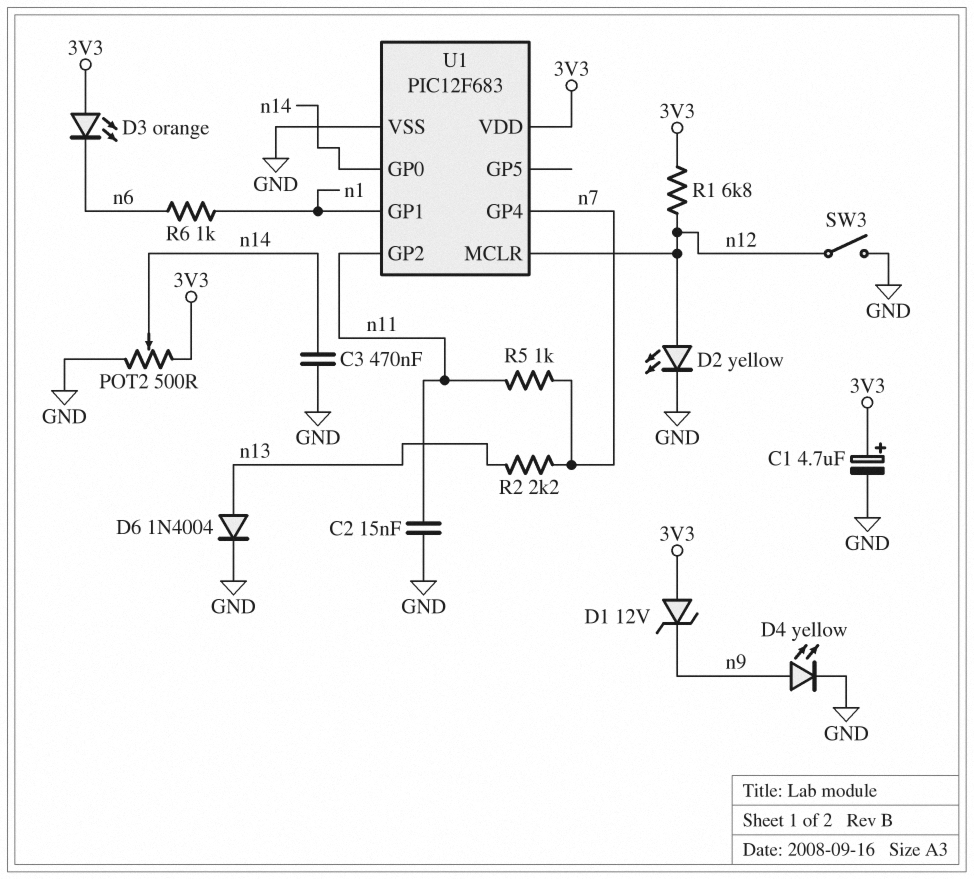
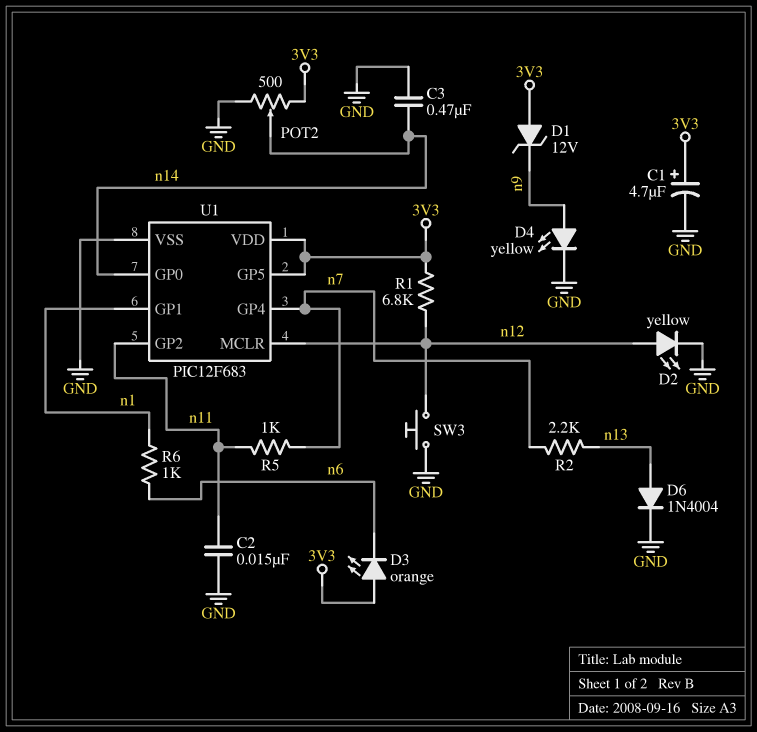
SW3: switch (GND, n12) -> button (GND, n12)
U1 pin GP5: none -> 3V3

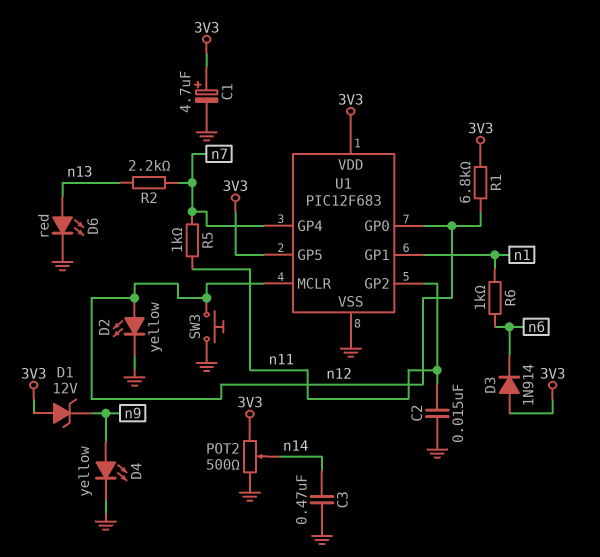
D3: LED orange (A 3V3, K n6) -> diode 1N914 (A 3V3, K n6)
D6: diode 1N4004 (A n13, K GND) -> LED red (A n13, K GND)
U1 pin GP0: n14 -> n12

